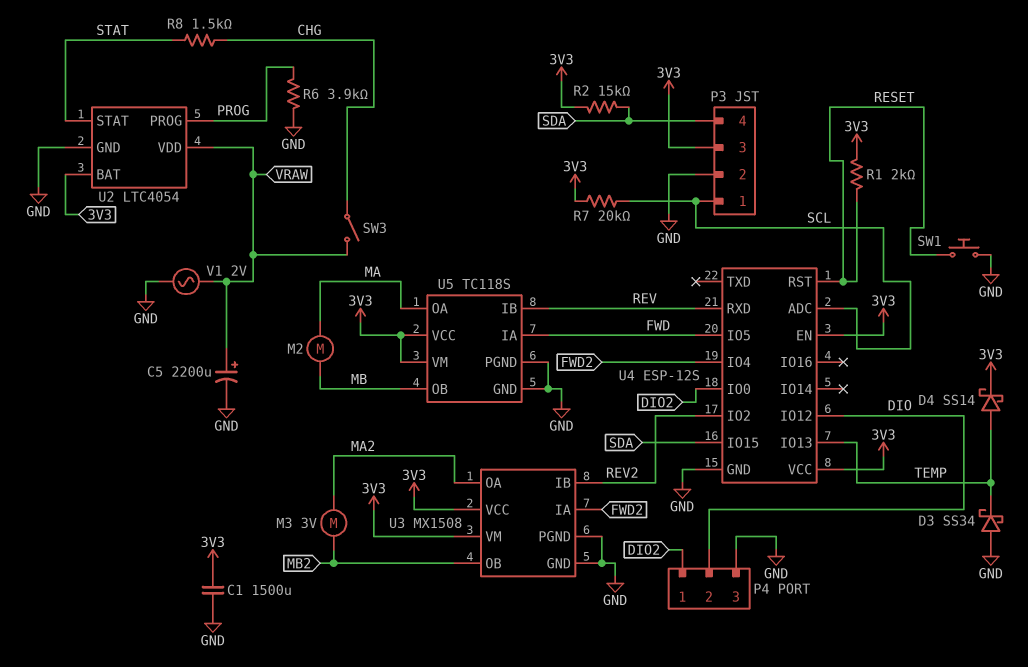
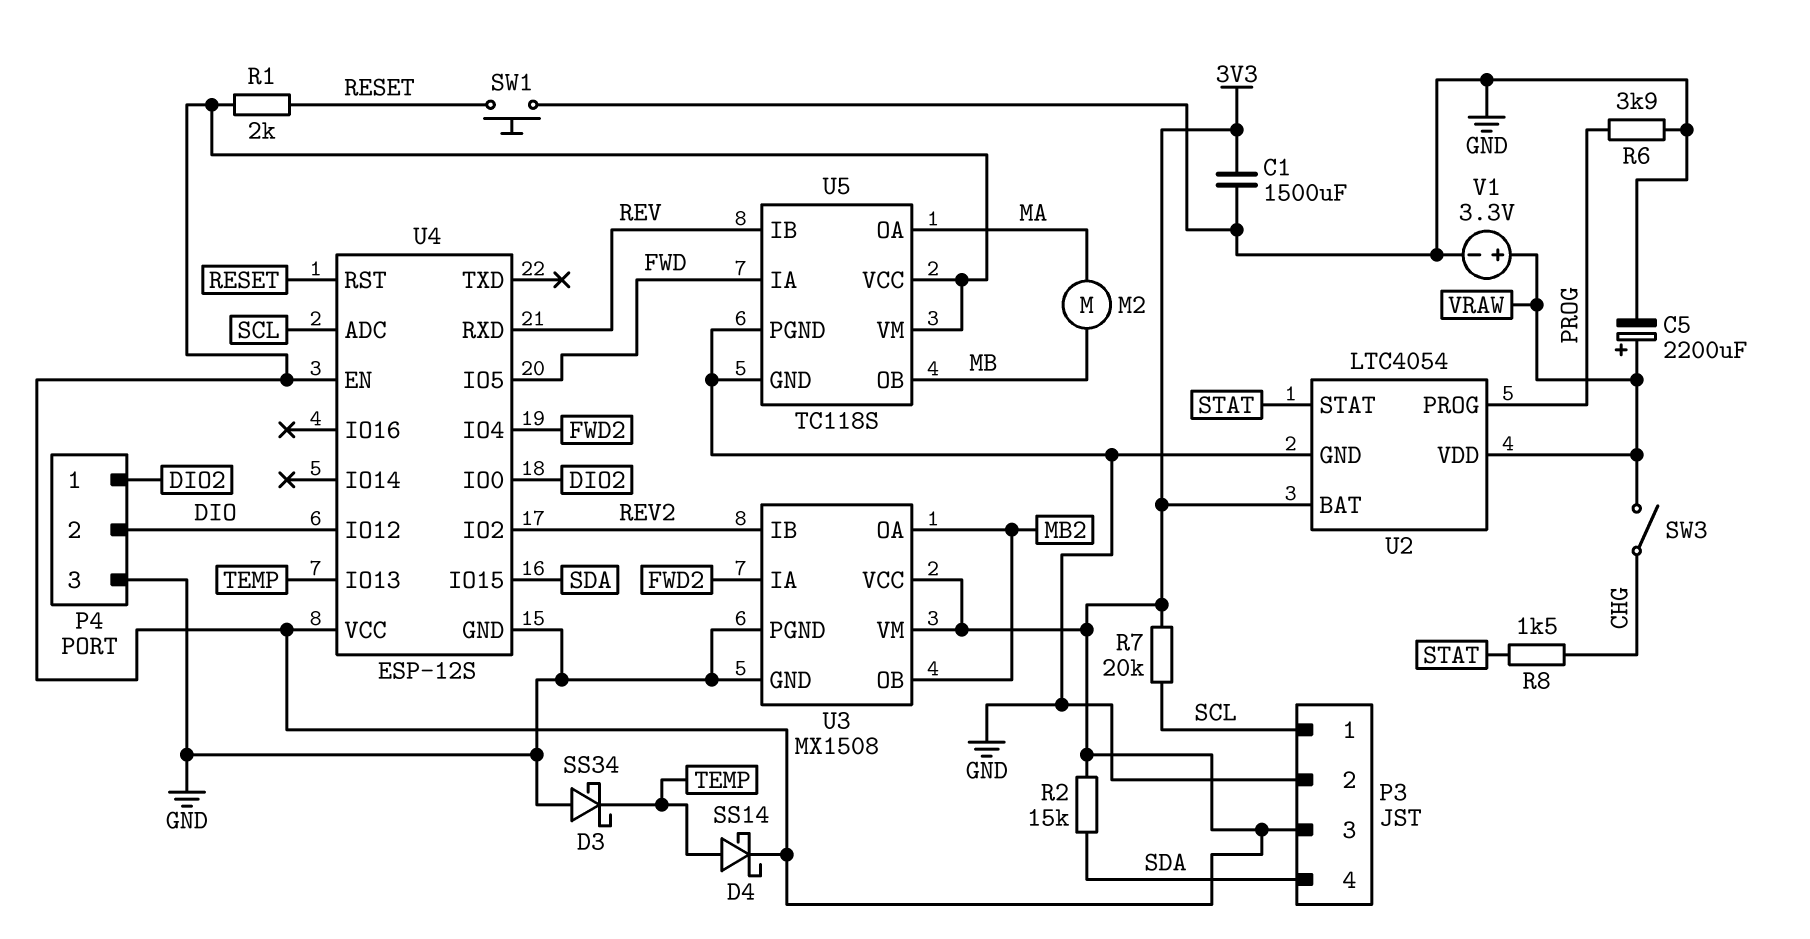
M3: motor 3V (MA2, MB2) -> none
U3 pin OA: MA2 -> MB2
V1: AC 2V (GND, VRAW) -> 3.3V (plus VRAW, minus GND)

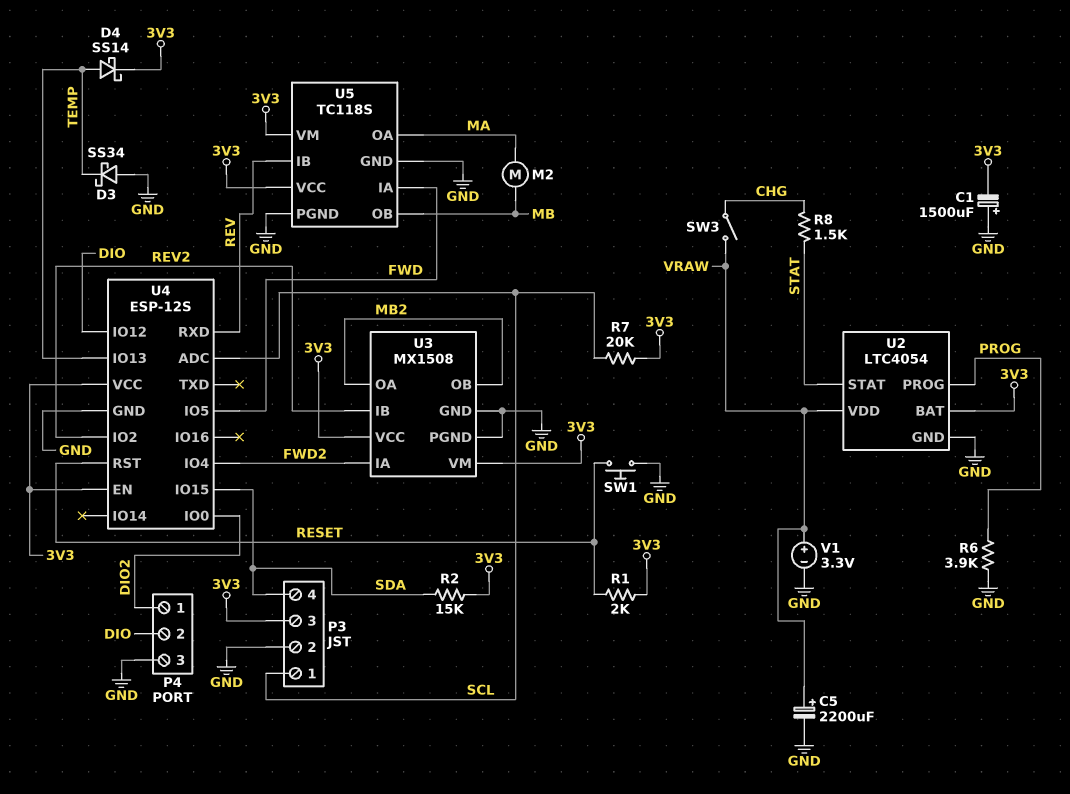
C1: 1500uF (3V3, GND) -> 1500uF (plus GND, minus 3V3)

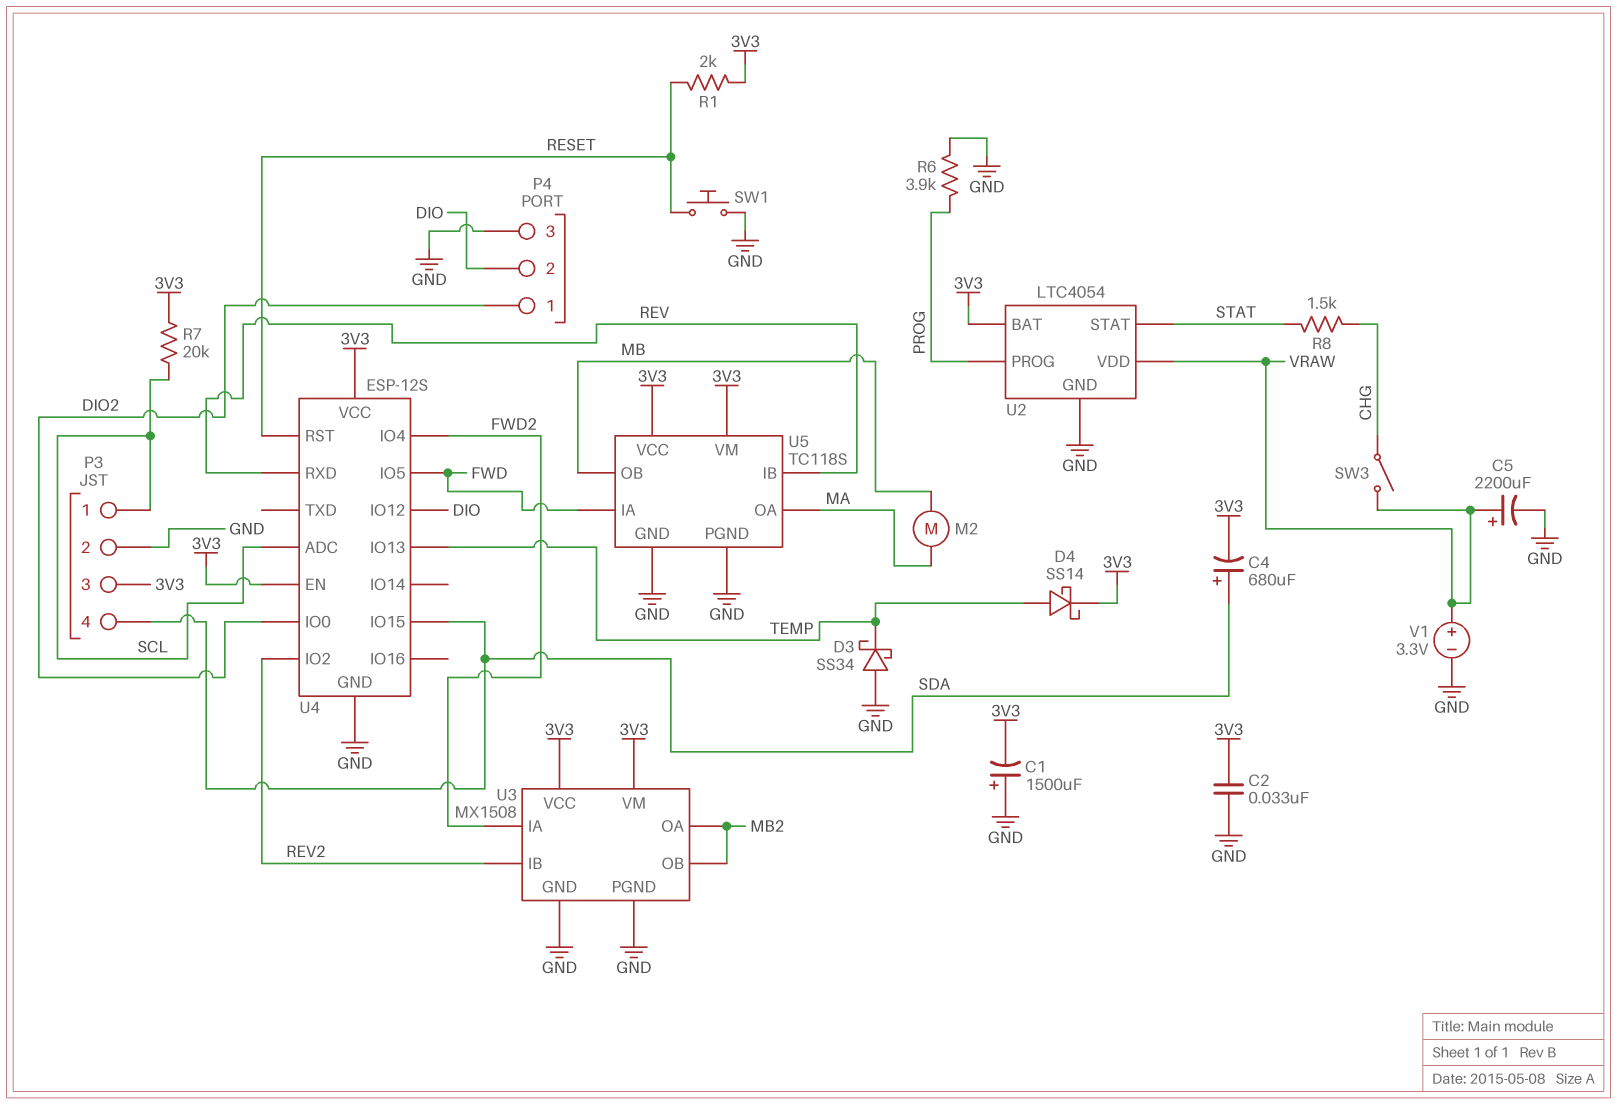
C2: none -> 33nF (3V3, GND)
C4: none -> 680uF (plus SDA, minus 3V3)
R2: 15k (3V3, SDA) -> none

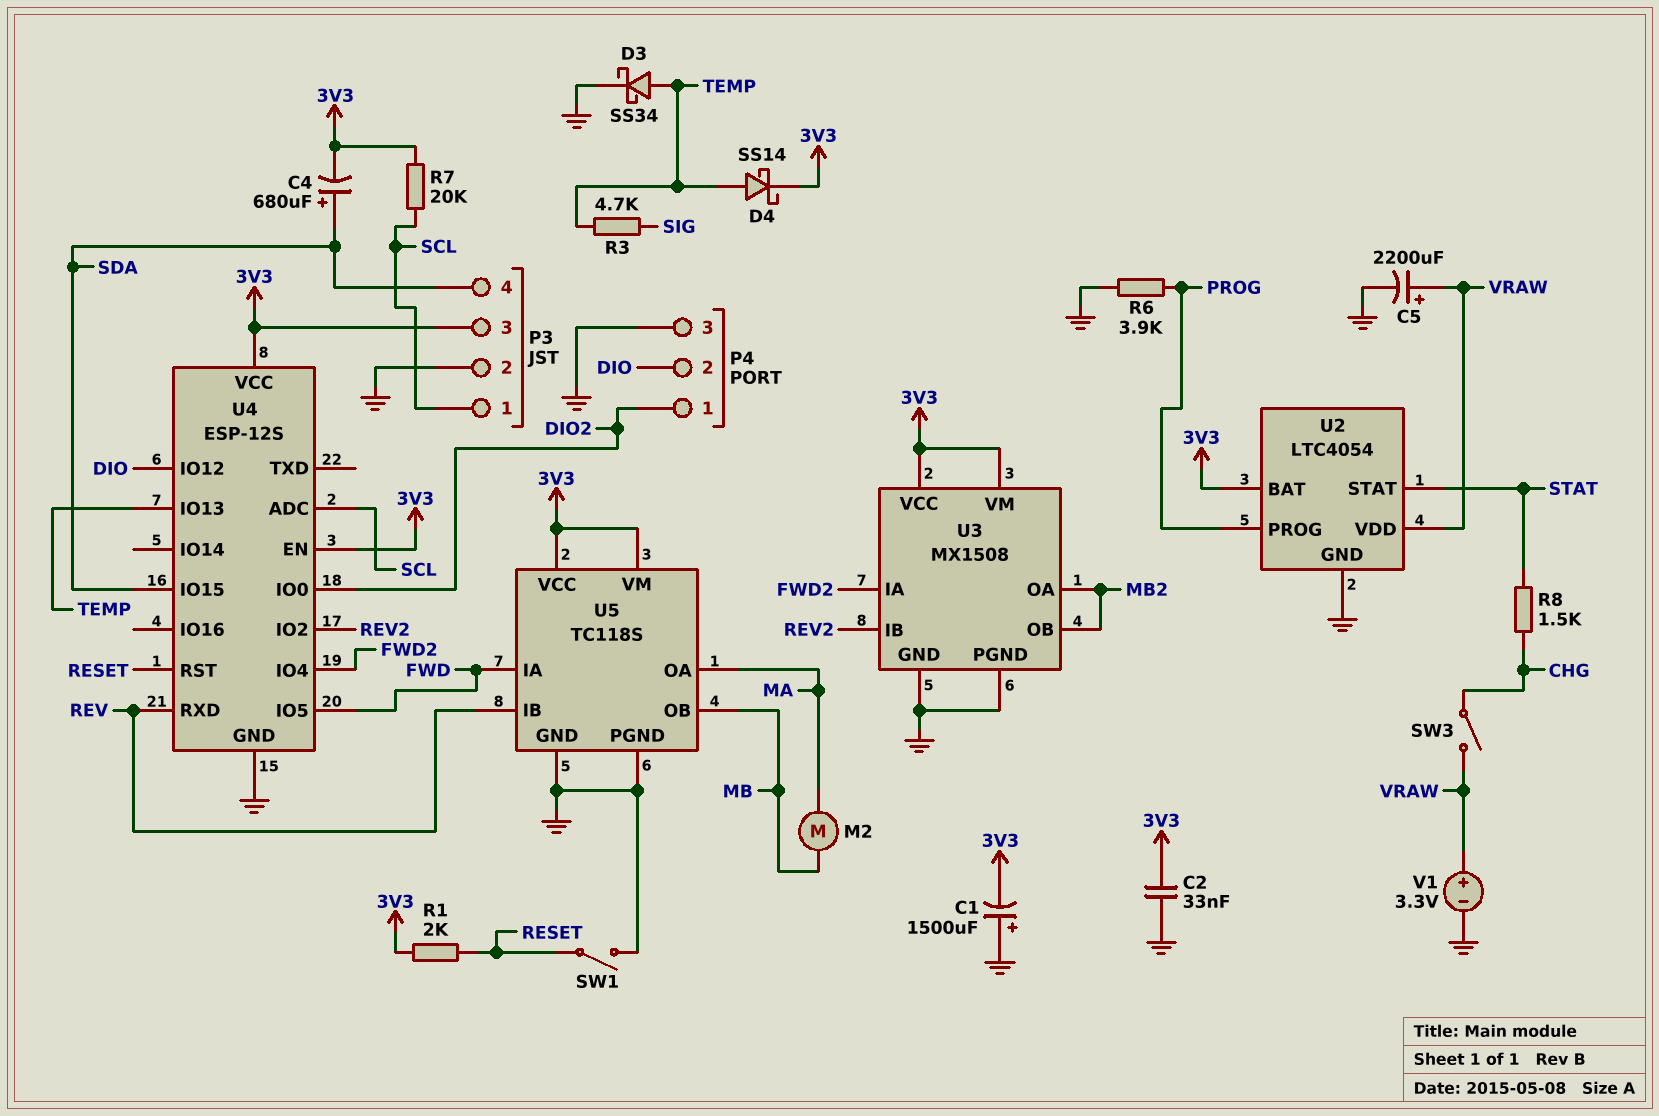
D3: schottky SS34 (A GND, K TEMP) -> schottky SS34 (A TEMP, K GND)
R3: none -> 4.7k (SIG, TEMP)
SW1: button (GND, RESET) -> switch (GND, RESET)

